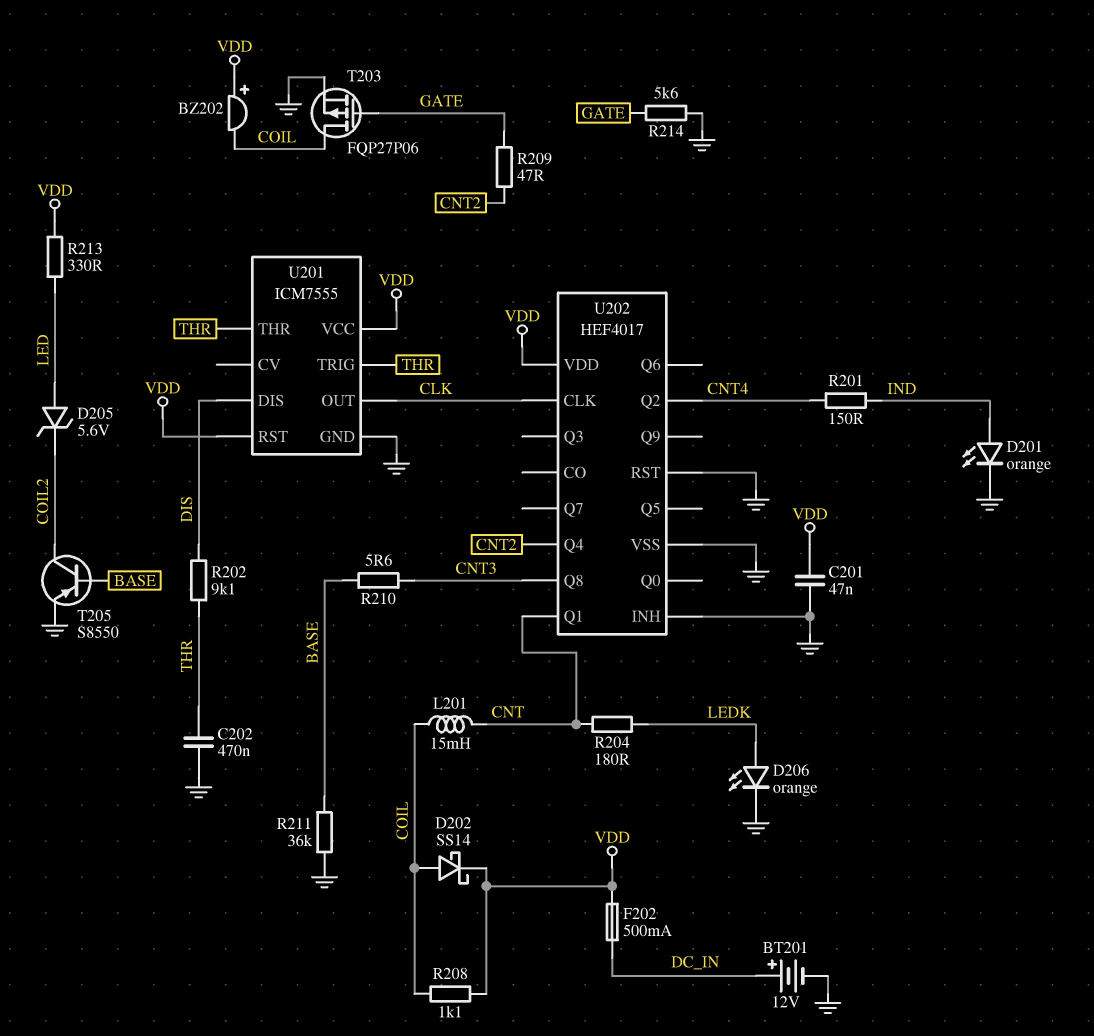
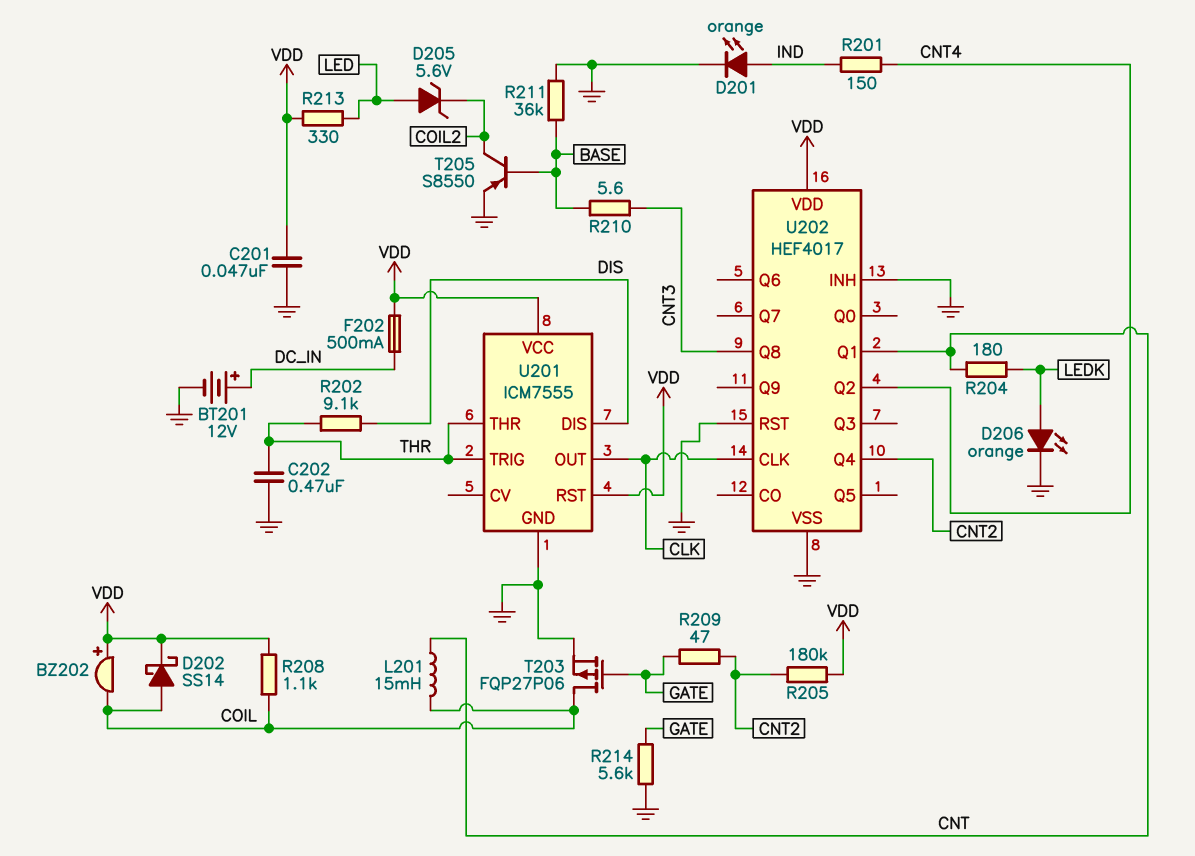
R205: none -> 180k (CNT2, VDD)

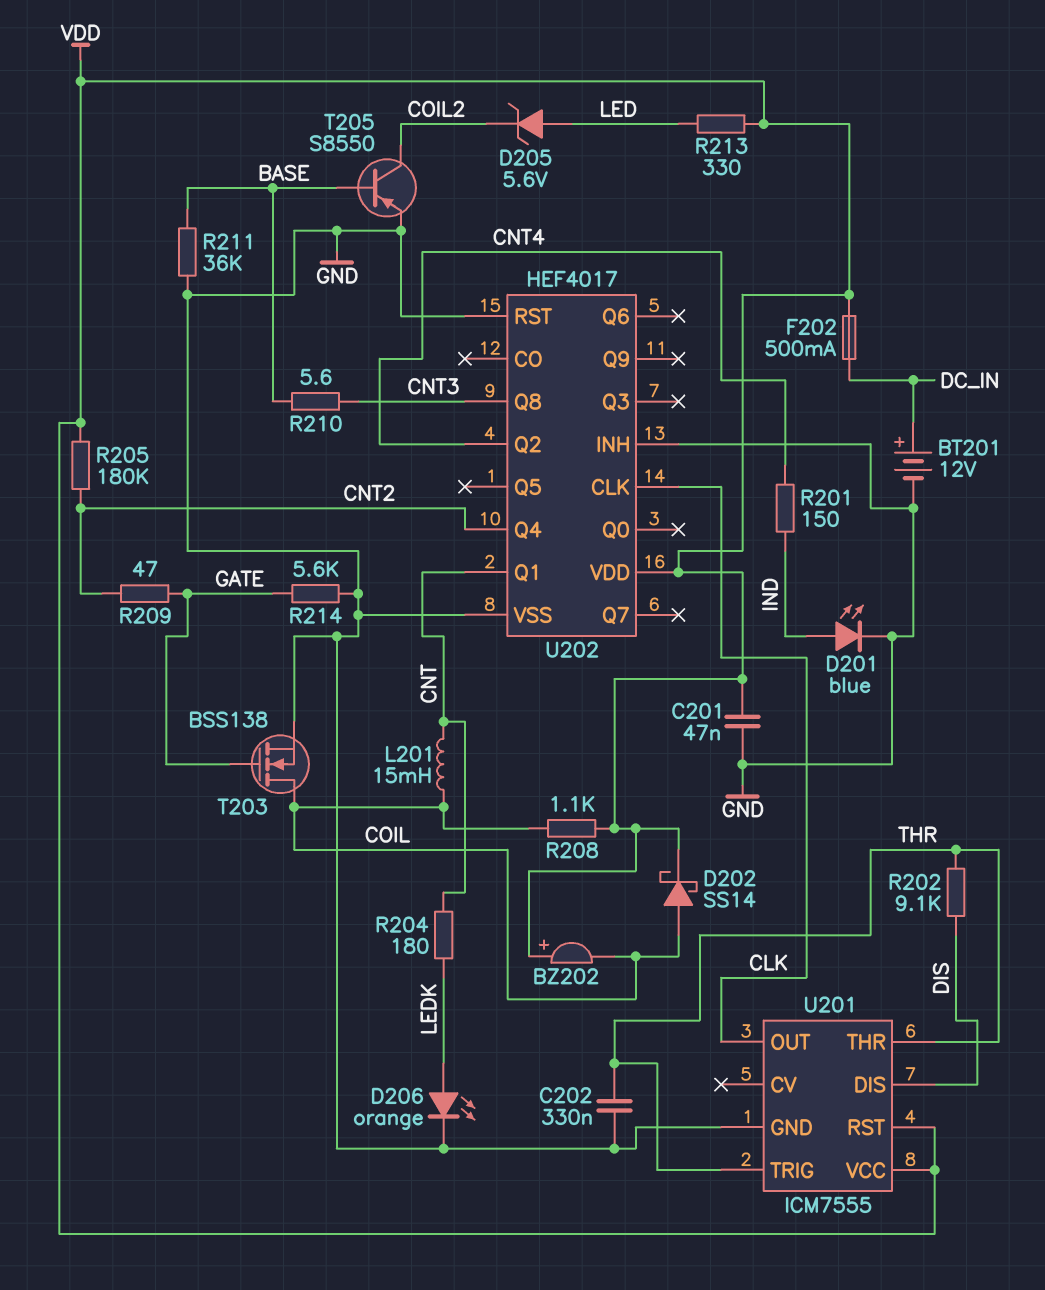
C202: 470nF (GND, THR) -> 330nF (GND, THR)
D201: LED orange (A IND, K GND) -> LED blue (A IND, K GND)
T203: PMOS FQP27P06 (G GATE, D COIL, S GND) -> NMOS BSS138 (G GATE, D COIL, S GND)

